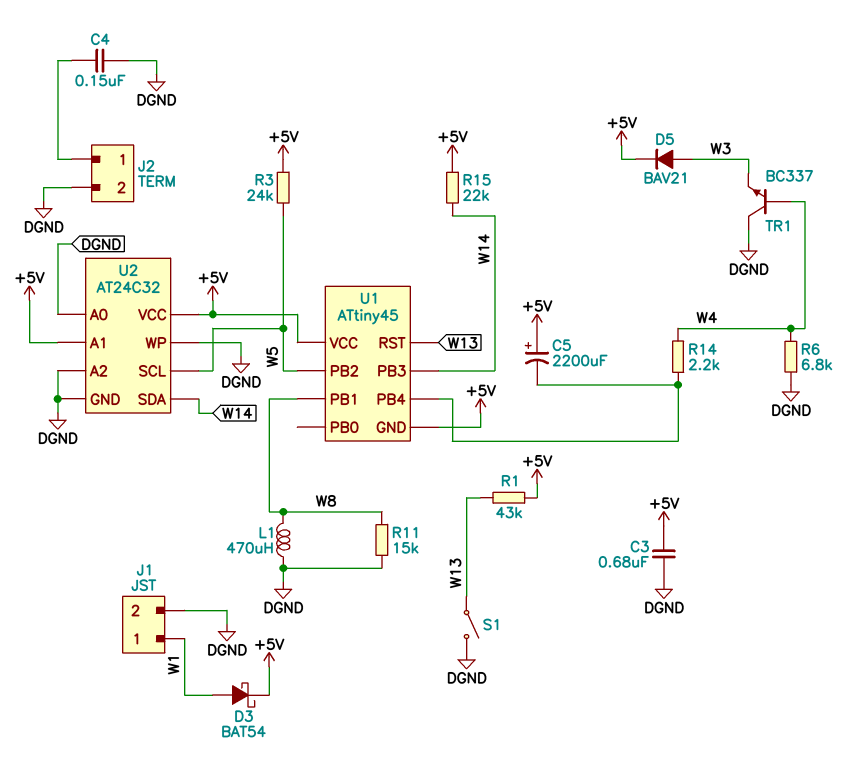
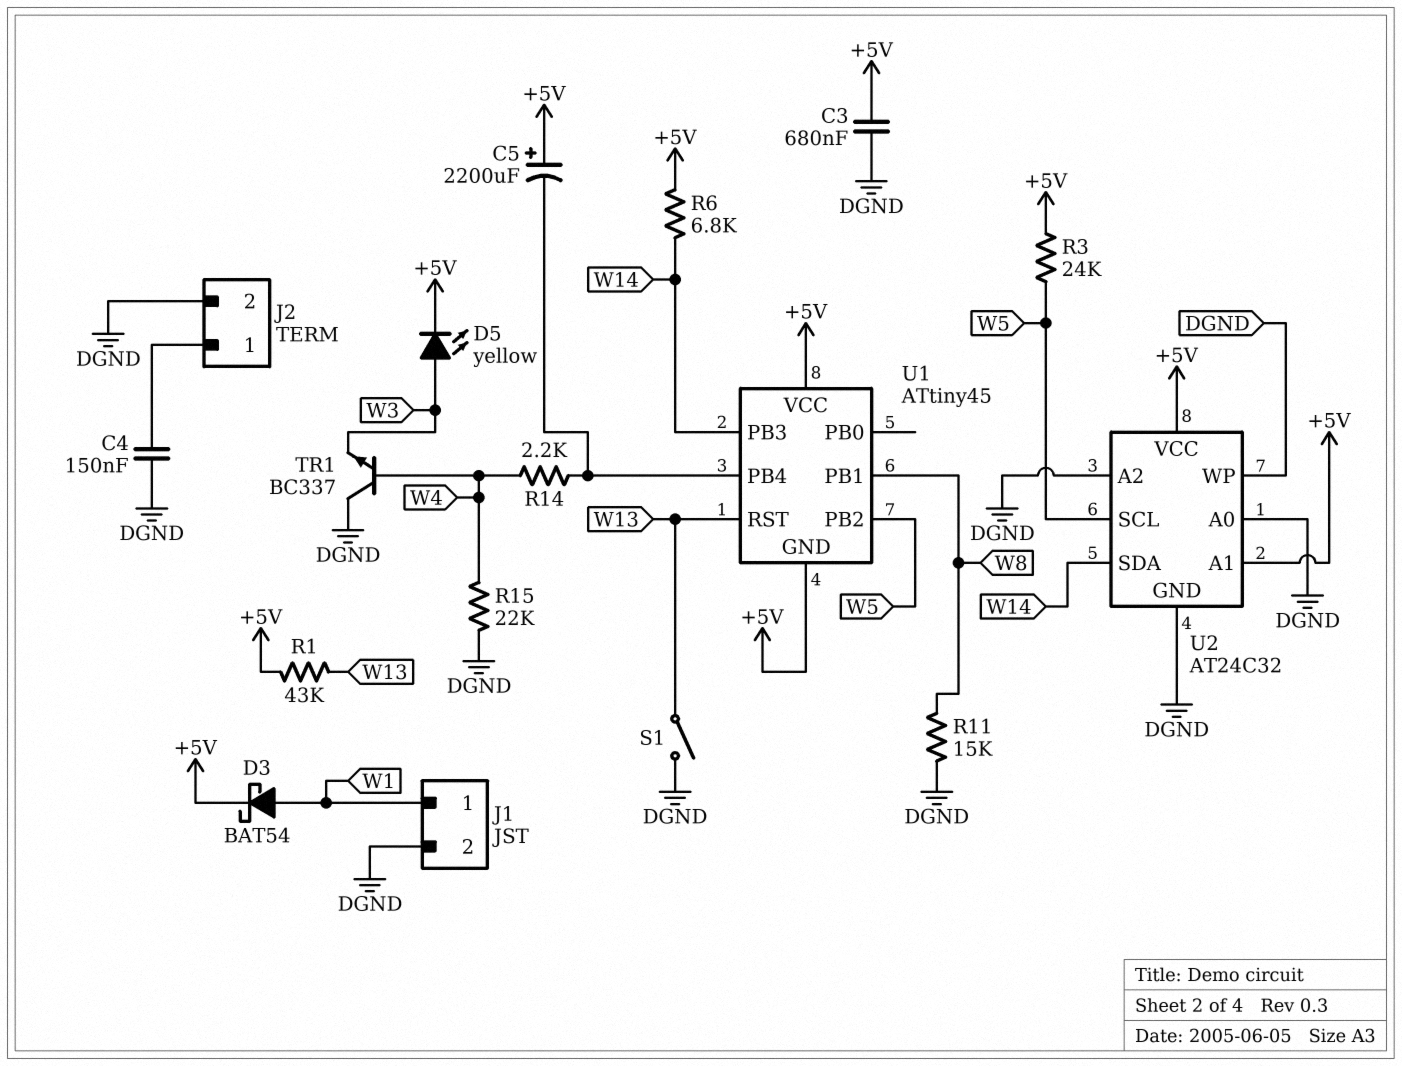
D5: diode BAV21 (A W3, K +5V) -> LED yellow (A W3, K +5V)
L1: 470uH (DGND, W8) -> none
R6: 6.8k (DGND, W4) -> 6.8k (+5V, W14)
R15: 22k (+5V, W14) -> 22k (DGND, W4)

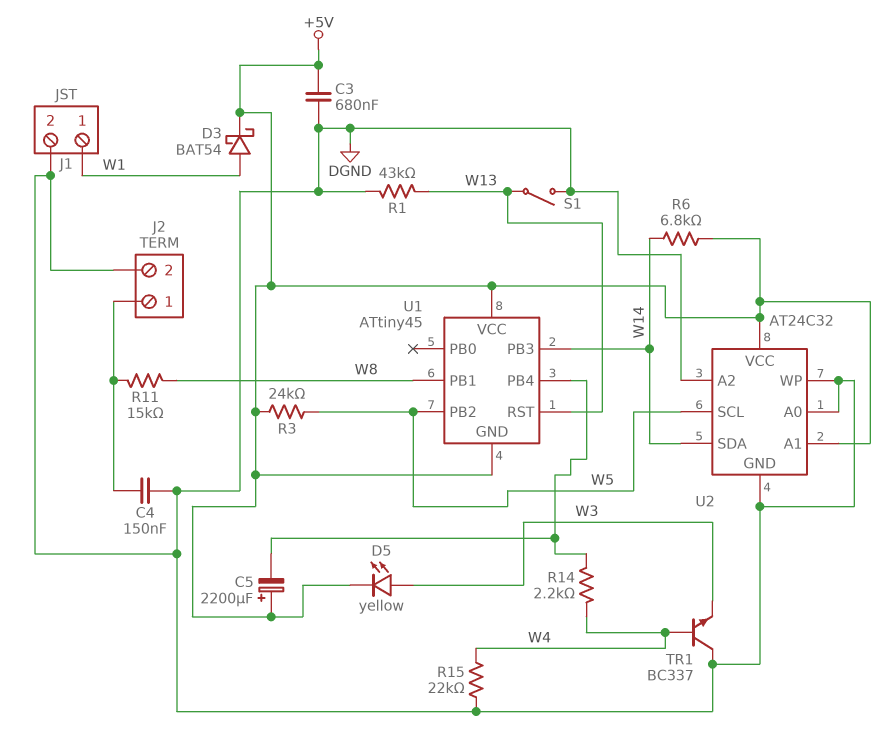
R1: 43k (+5V, W13) -> 43k (DGND, W13)
R11: 15k (DGND, W8) -> 15k (J2/1, W8)

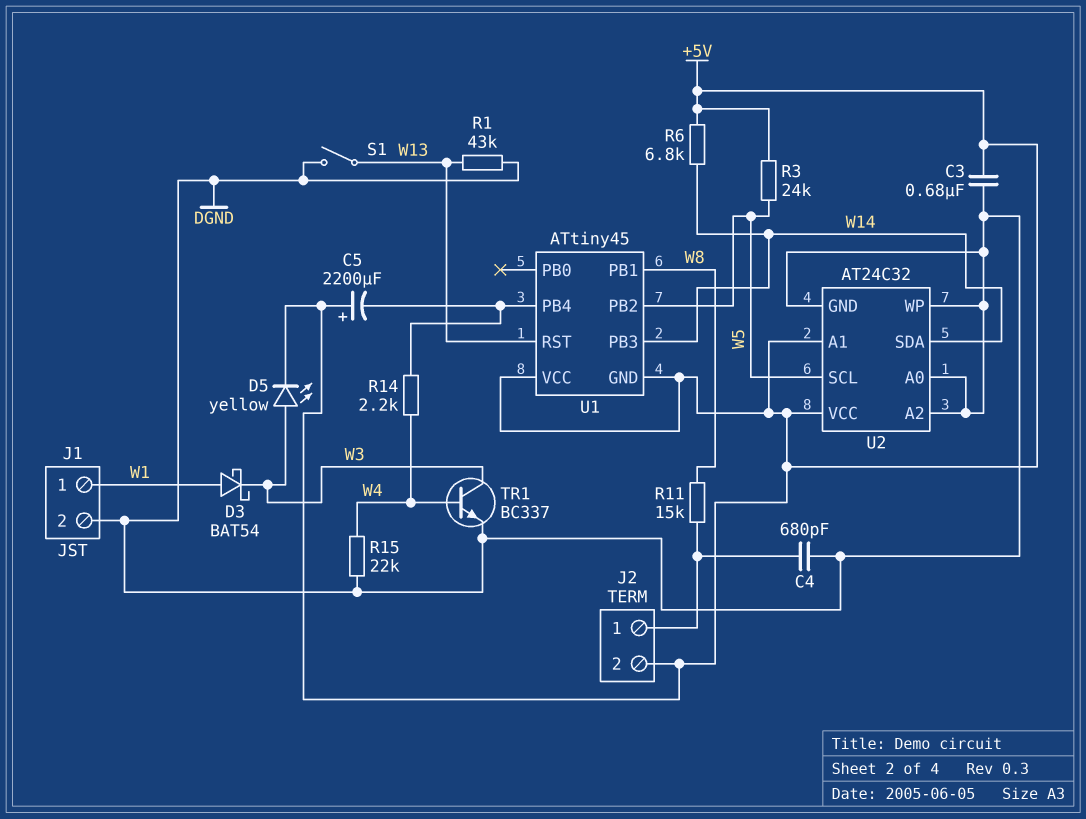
C4: 150nF (DGND, J2/1) -> 680pF (DGND, J2/1)
D3: schottky BAT54 (A W1, K +5V) -> schottky BAT54 (A W1, K W3)
J2 pin 2: DGND -> +5V
TR1: NPN BC337 (B W4, C DGND, E W3) -> NPN BC337 (B W4, C W3, E DGND)

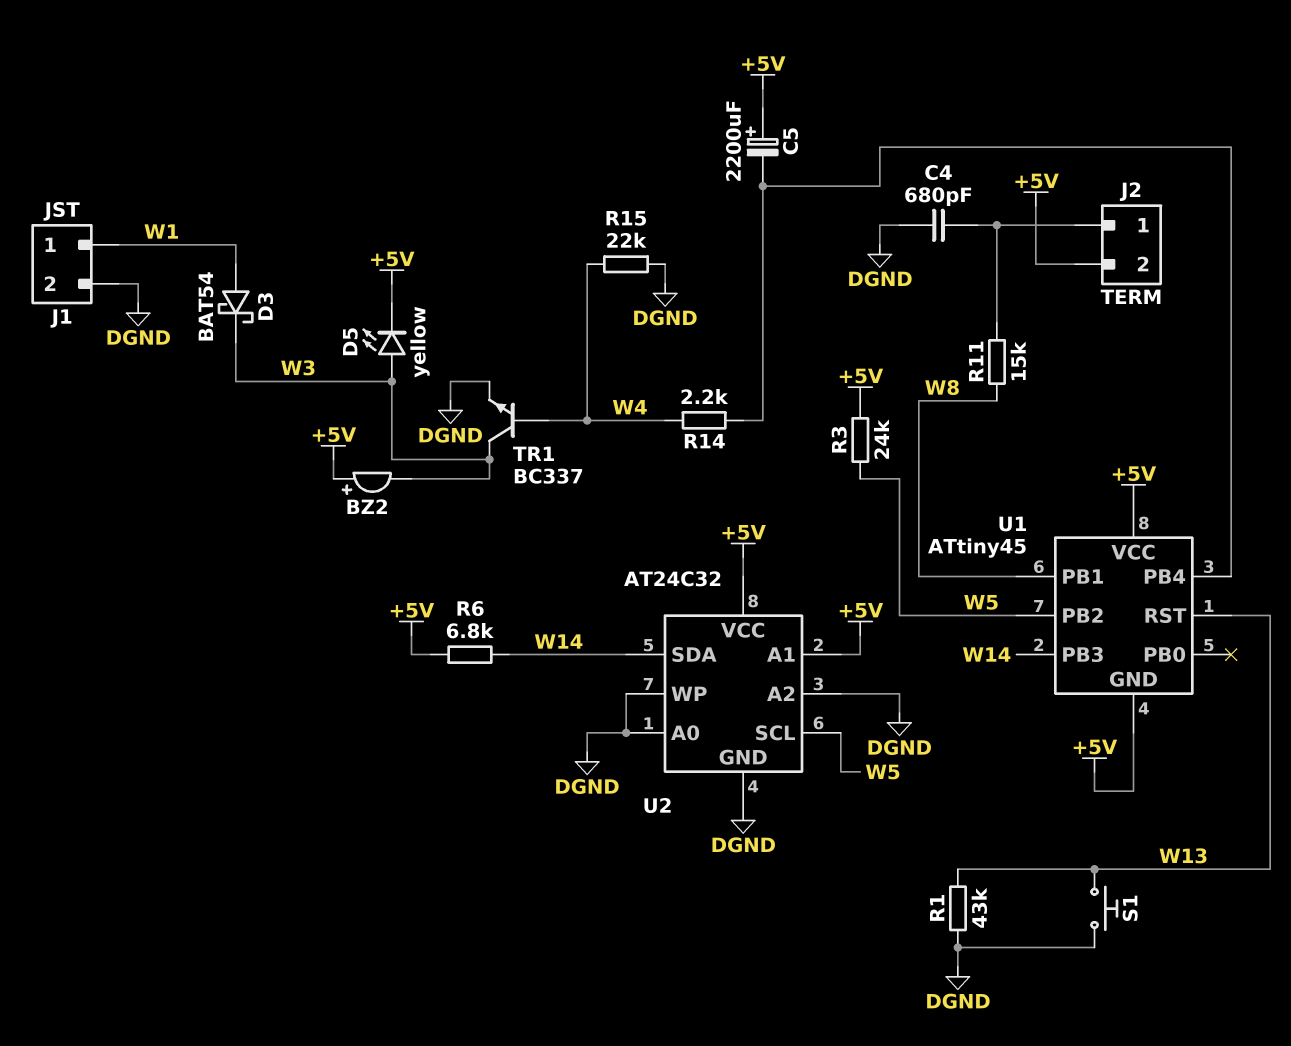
BZ2: none -> buzzer (plus +5V, minus W3)
C3: 680nF (+5V, DGND) -> none
S1: switch (DGND, W13) -> button (DGND, W13)

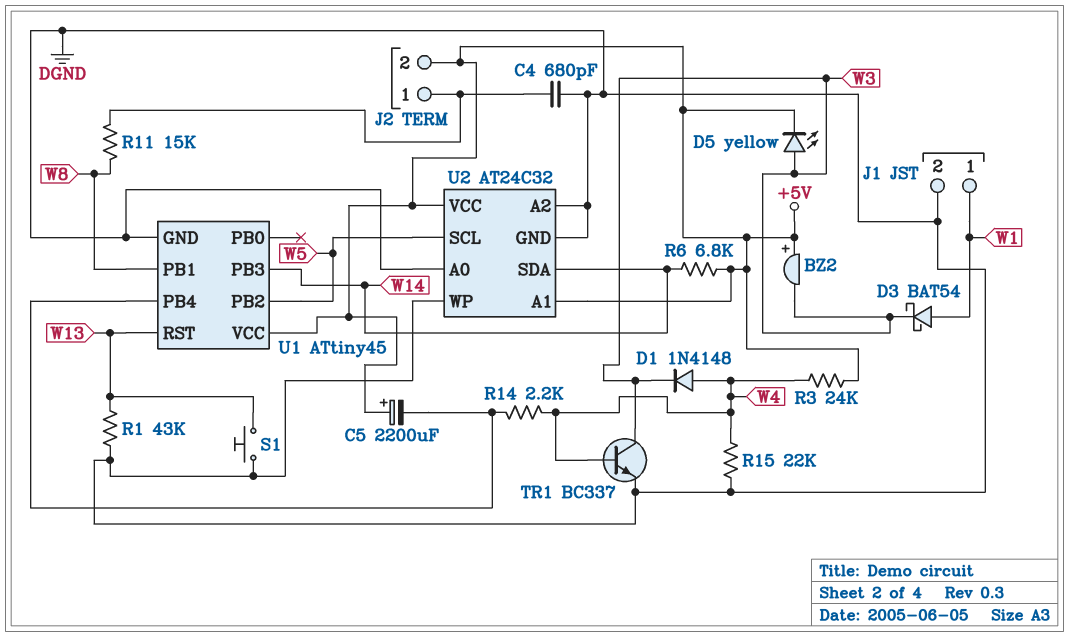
D1: none -> diode 1N4148 (A W4, K W3)
R3: 24k (+5V, W5) -> 24k (+5V, W4)
U1 pin GND: +5V -> DGND

